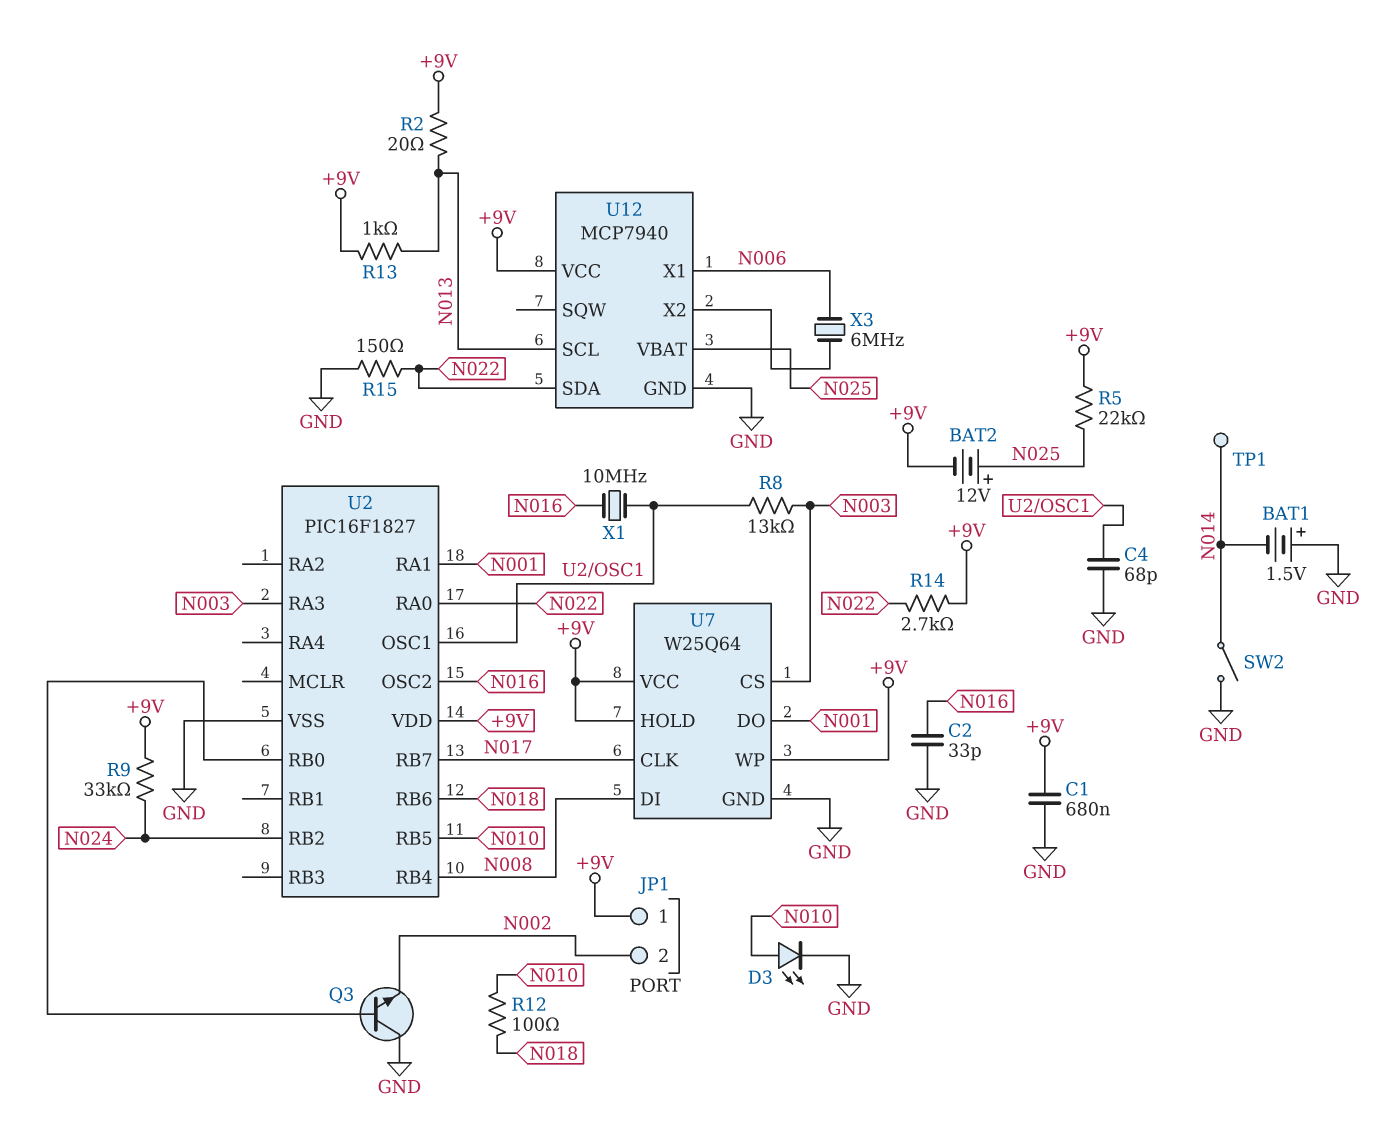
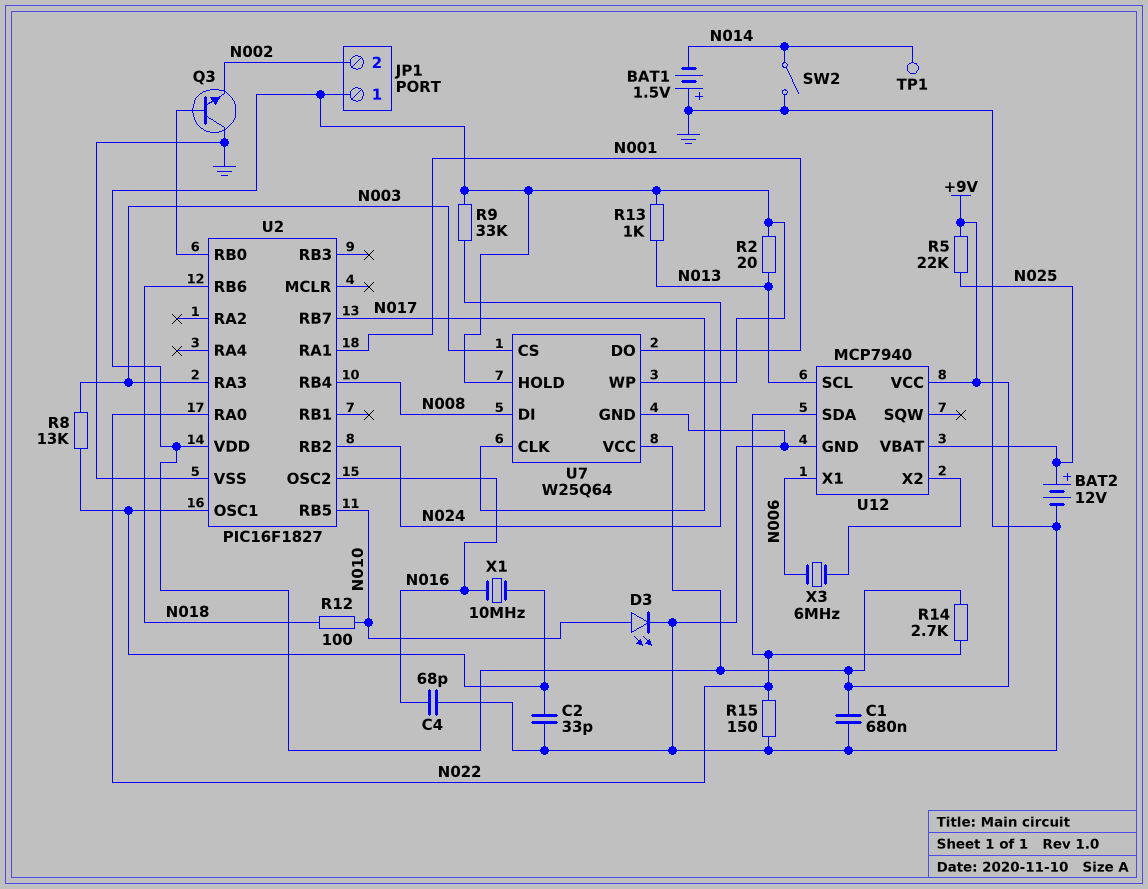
BAT2: 12V (plus N025, minus +9V) -> 12V (plus N025, minus GND)
C2: 33pF (GND, N016) -> 33pF (GND, U2/OSC1)
C4: 68pF (GND, U2/OSC1) -> 68pF (GND, N016)

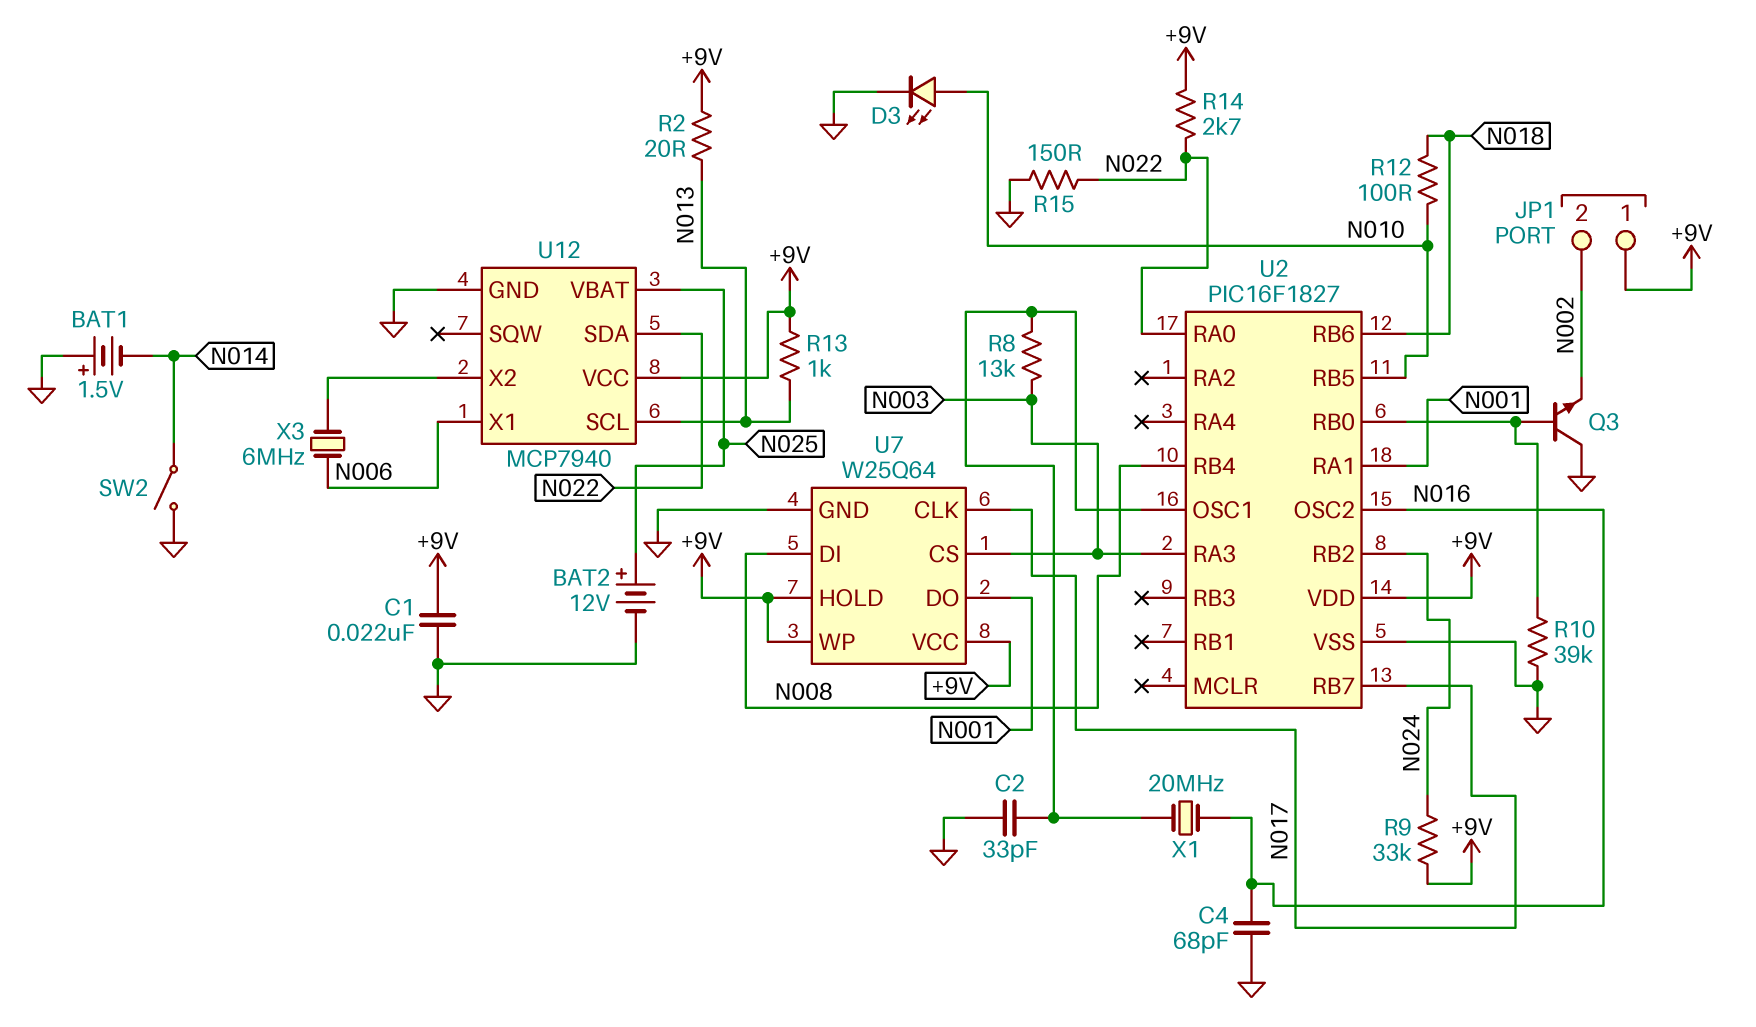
C1: 680nF (+9V, GND) -> 22nF (+9V, GND)
R5: 22k (+9V, N025) -> none
R10: none -> 39k (GND, U2/RB0)
TP1: test point (N014) -> none
X1: 10MHz (N016, U2/OSC1) -> 20MHz (N016, U2/OSC1)

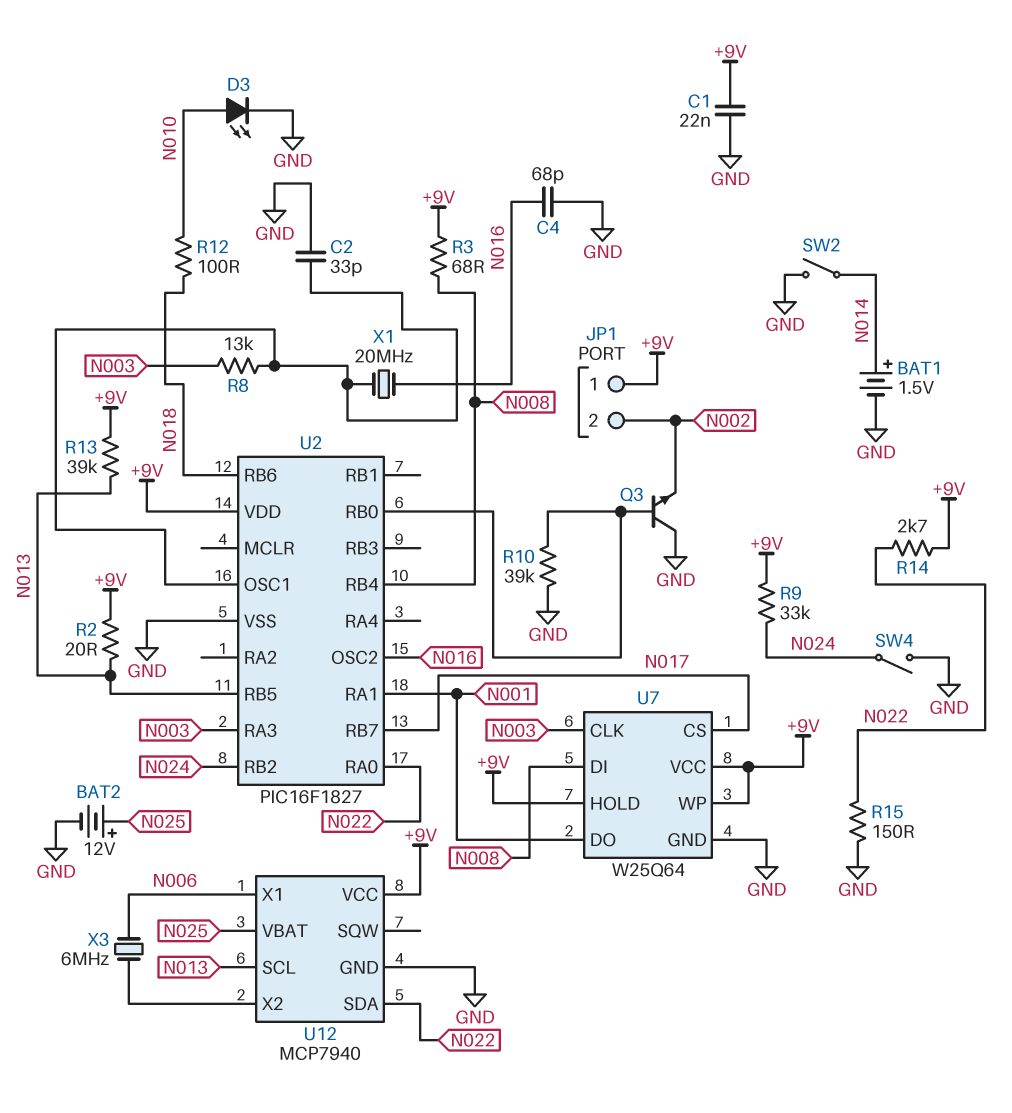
BAT1: 1.5V (plus GND, minus N014) -> 1.5V (plus N014, minus GND)
R3: none -> 68 (+9V, N008)
R13: 1k (+9V, N013) -> 39k (+9V, N013)
SW4: none -> switch (GND, N024)
U2 pin RB5: N010 -> N013
U7 pin CLK: N017 -> N003
U7 pin CS: N003 -> N017

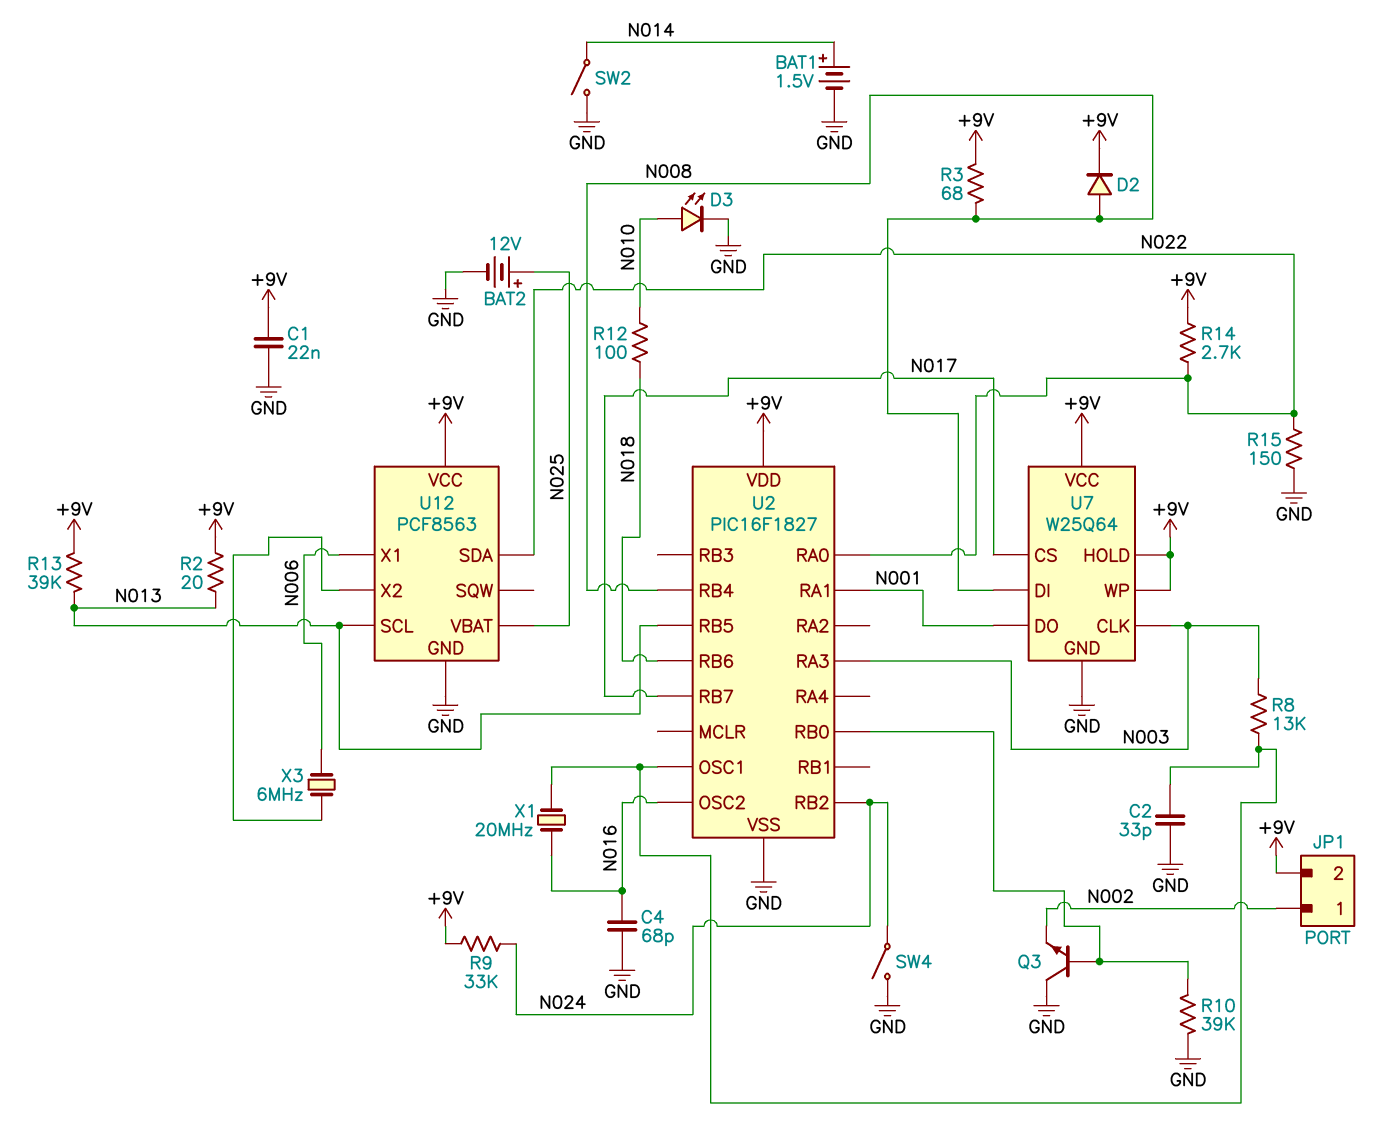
D2: none -> diode (A N008, K +9V)
JP1 pin 1: +9V -> N002
JP1 pin 2: N002 -> +9V
U12: MCP7940 -> PCF8563

